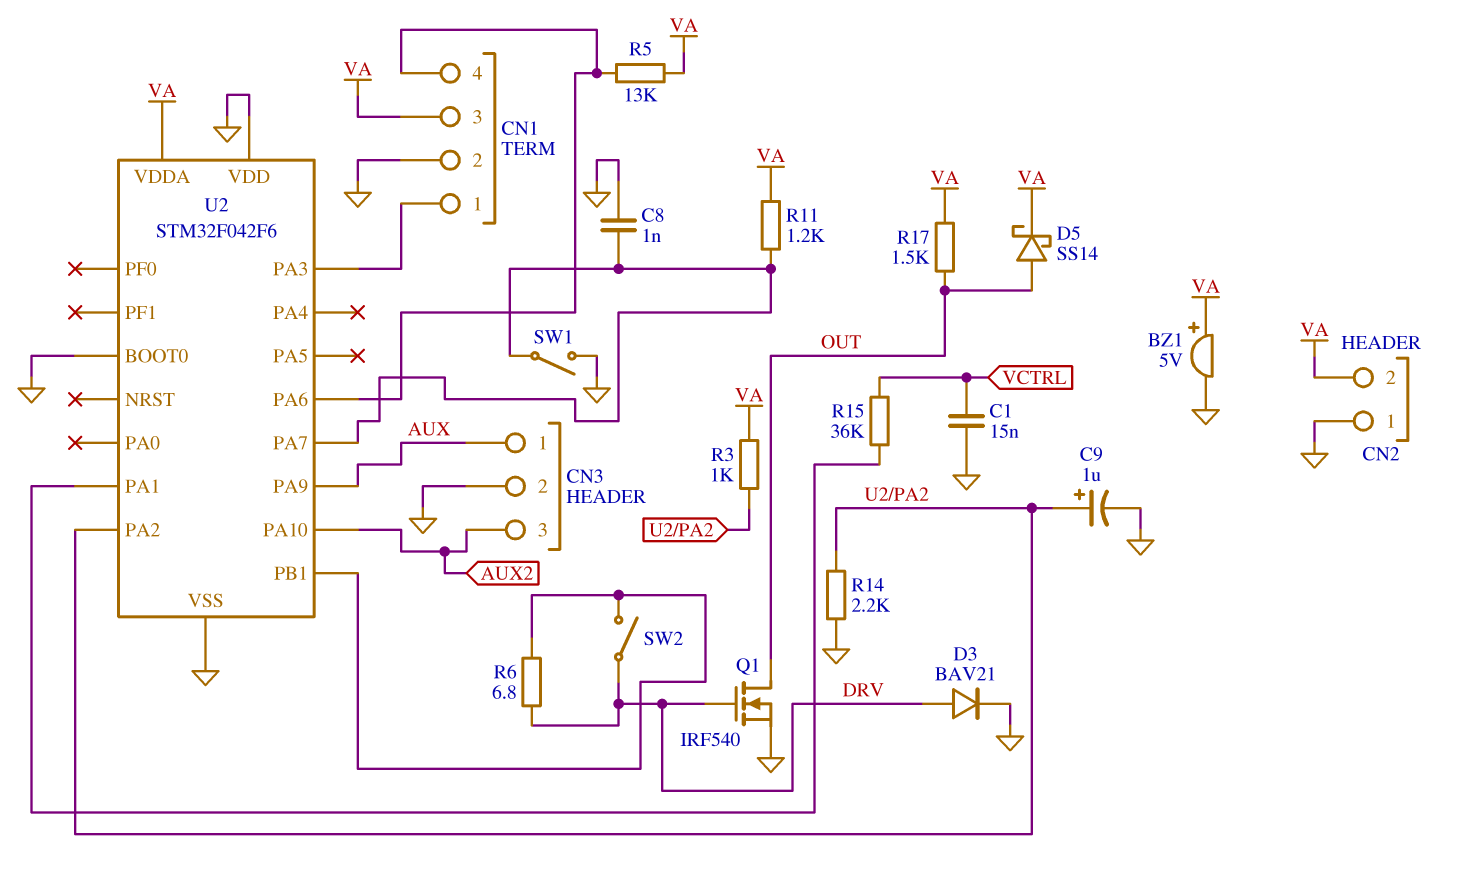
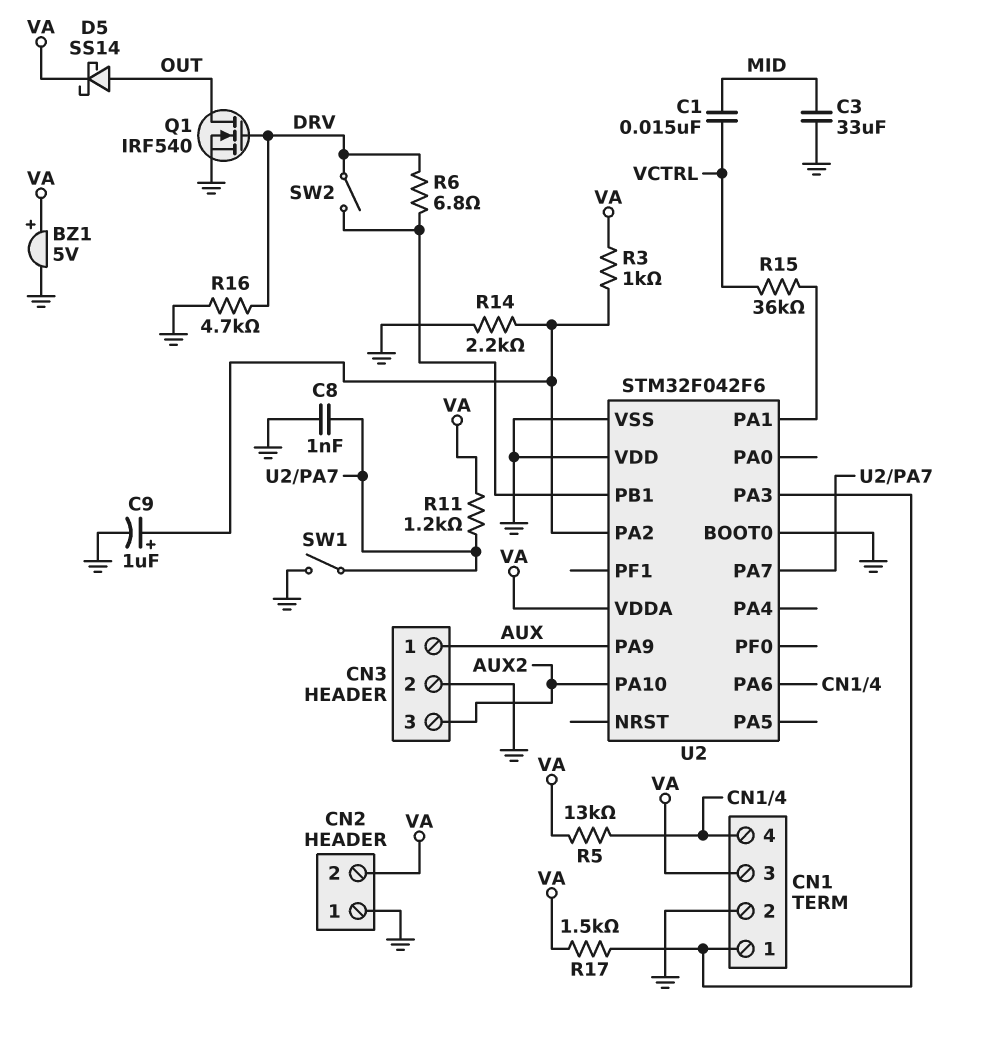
C1: 15nF (GND, VCTRL) -> 15nF (MID, VCTRL)
C3: none -> 33uF (GND, MID)
D3: diode BAV21 (A DRV, K GND) -> none
R16: none -> 4.7k (DRV, GND)
R17: 1.5k (OUT, VA) -> 1.5k (CN1/1, VA)

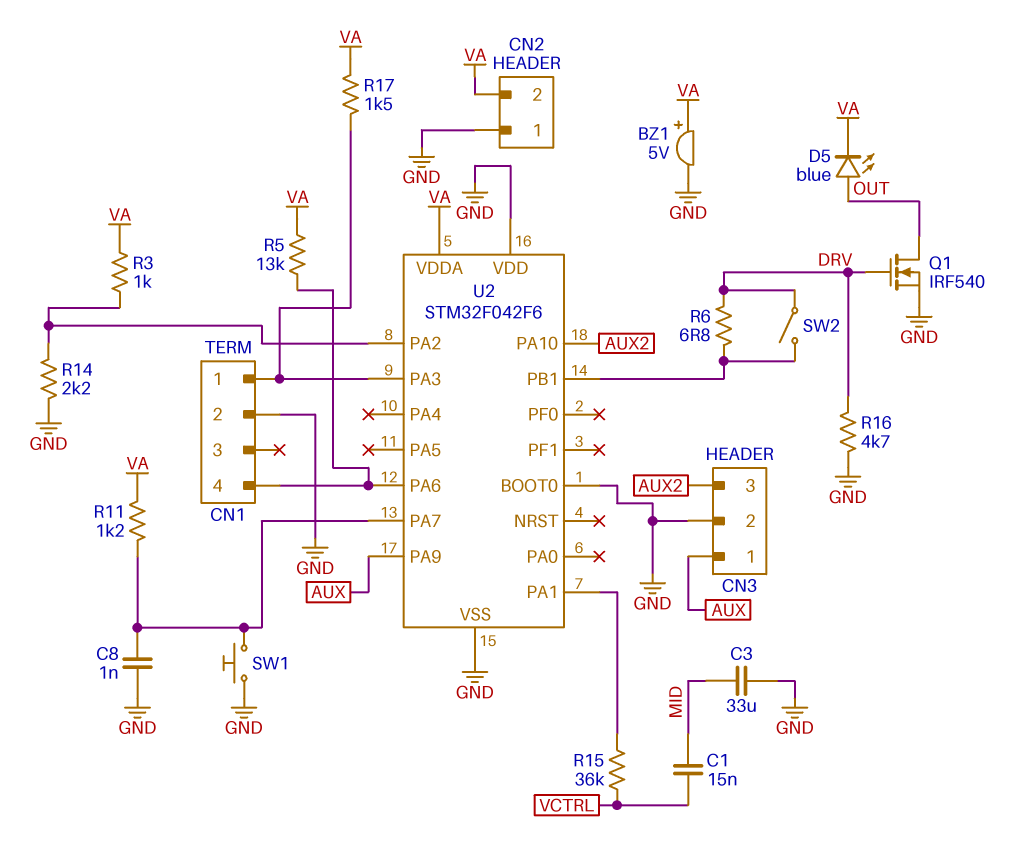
C9: 1uF (plus U2/PA2, minus GND) -> none
CN1 pin 3: VA -> none
D5: schottky SS14 (A OUT, K VA) -> LED blue (A OUT, K VA)
SW1: switch (GND, U2/PA7) -> button (GND, U2/PA7)

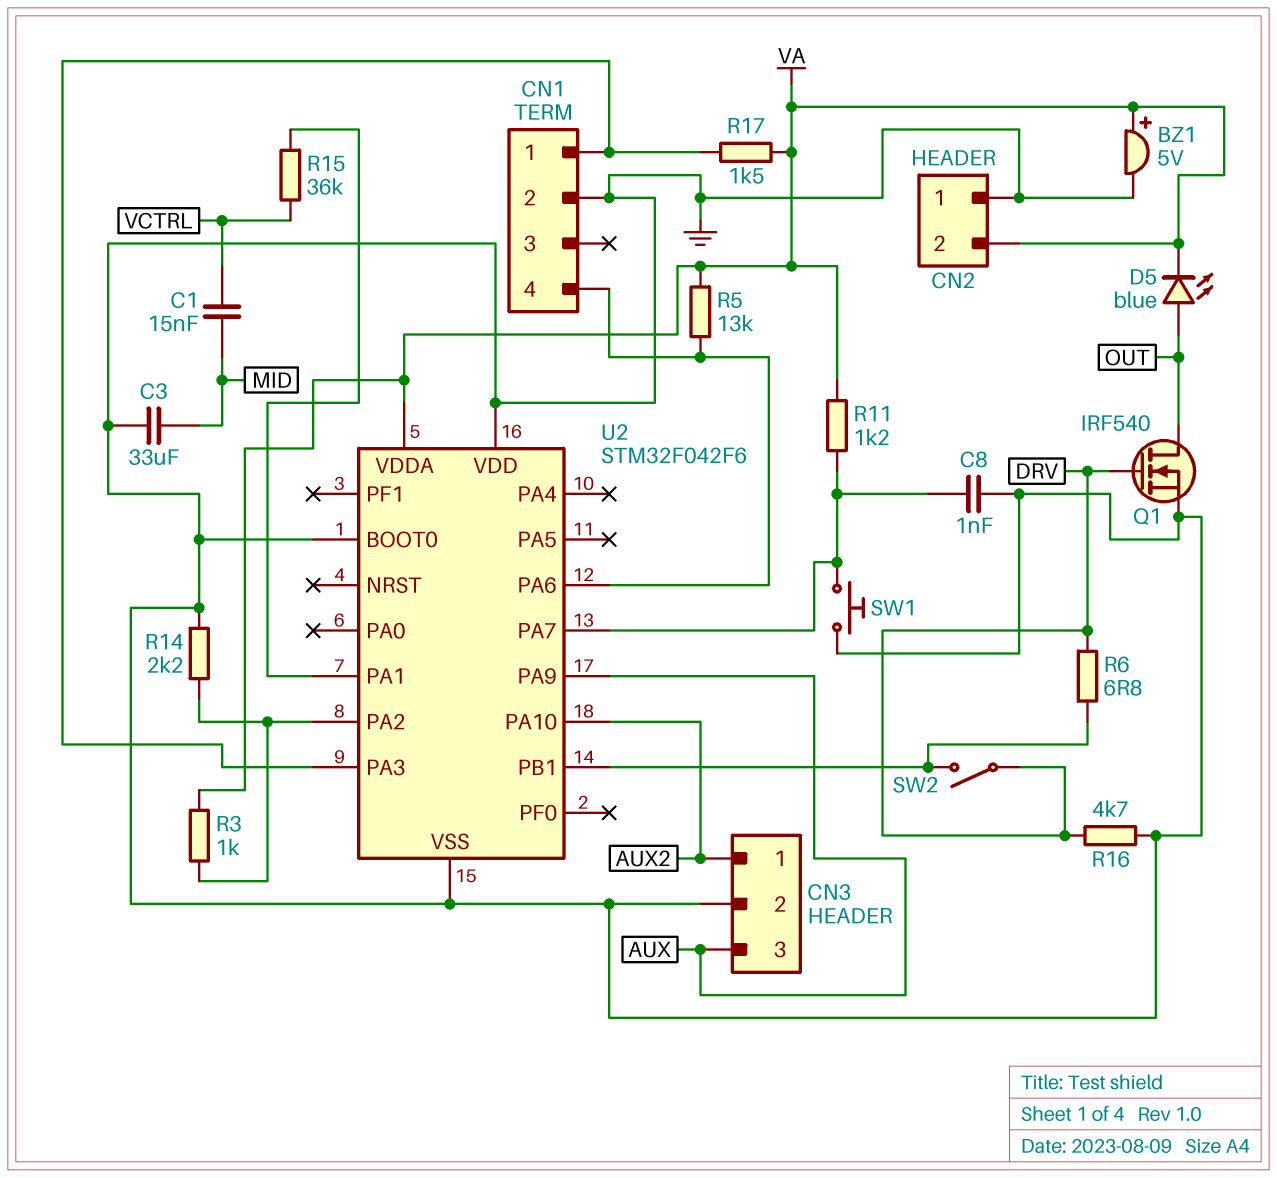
CN3 pin 1: AUX -> AUX2
CN3 pin 3: AUX2 -> AUX

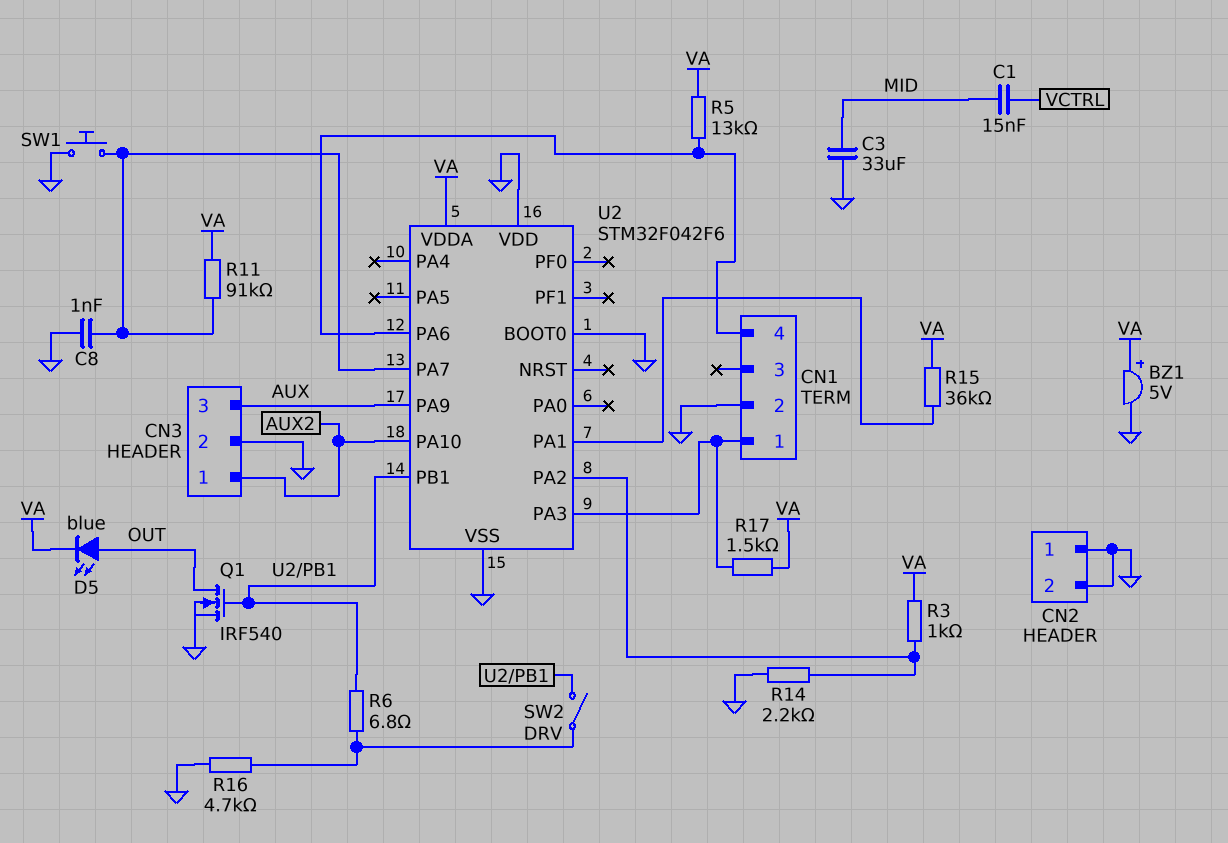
CN2 pin 2: VA -> GND
Q1: NMOS IRF540 (G DRV, D OUT, S GND) -> NMOS IRF540 (G U2/PB1, D OUT, S GND)
R11: 1.2k (U2/PA7, VA) -> 91k (U2/PA7, VA)
R15: 36k (U2/PA1, VCTRL) -> 36k (U2/PA1, VA)

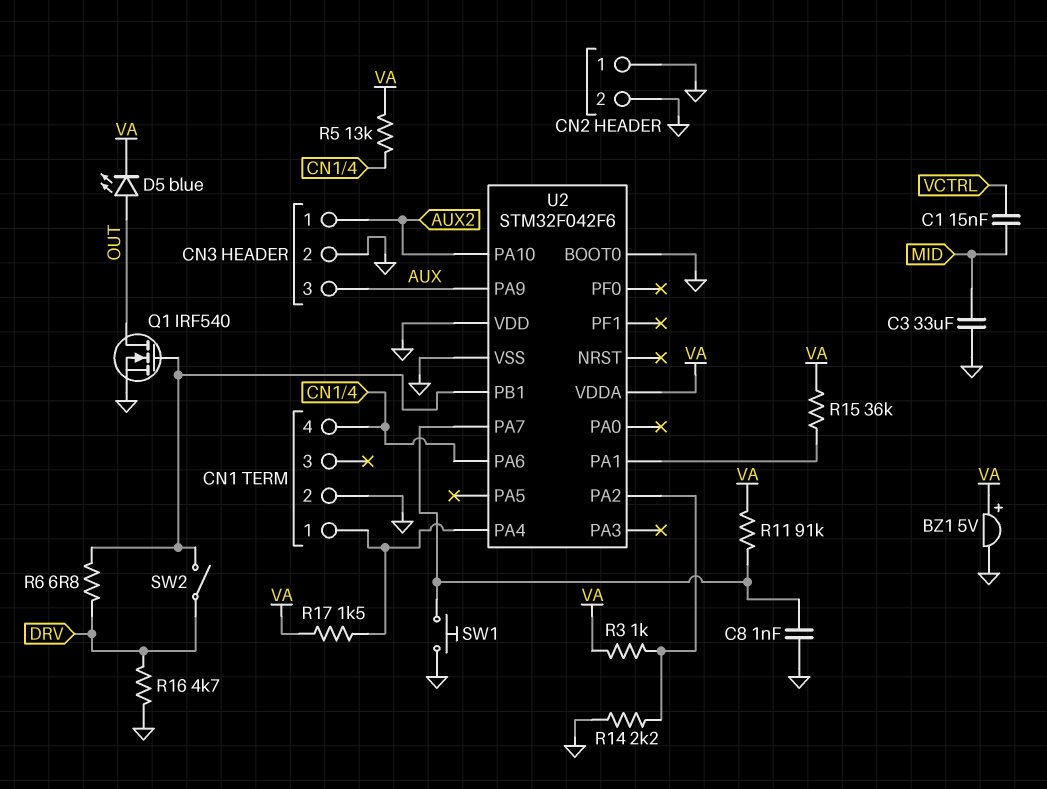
U2 pin PA3: CN1/1 -> none
U2 pin PA4: none -> CN1/1

